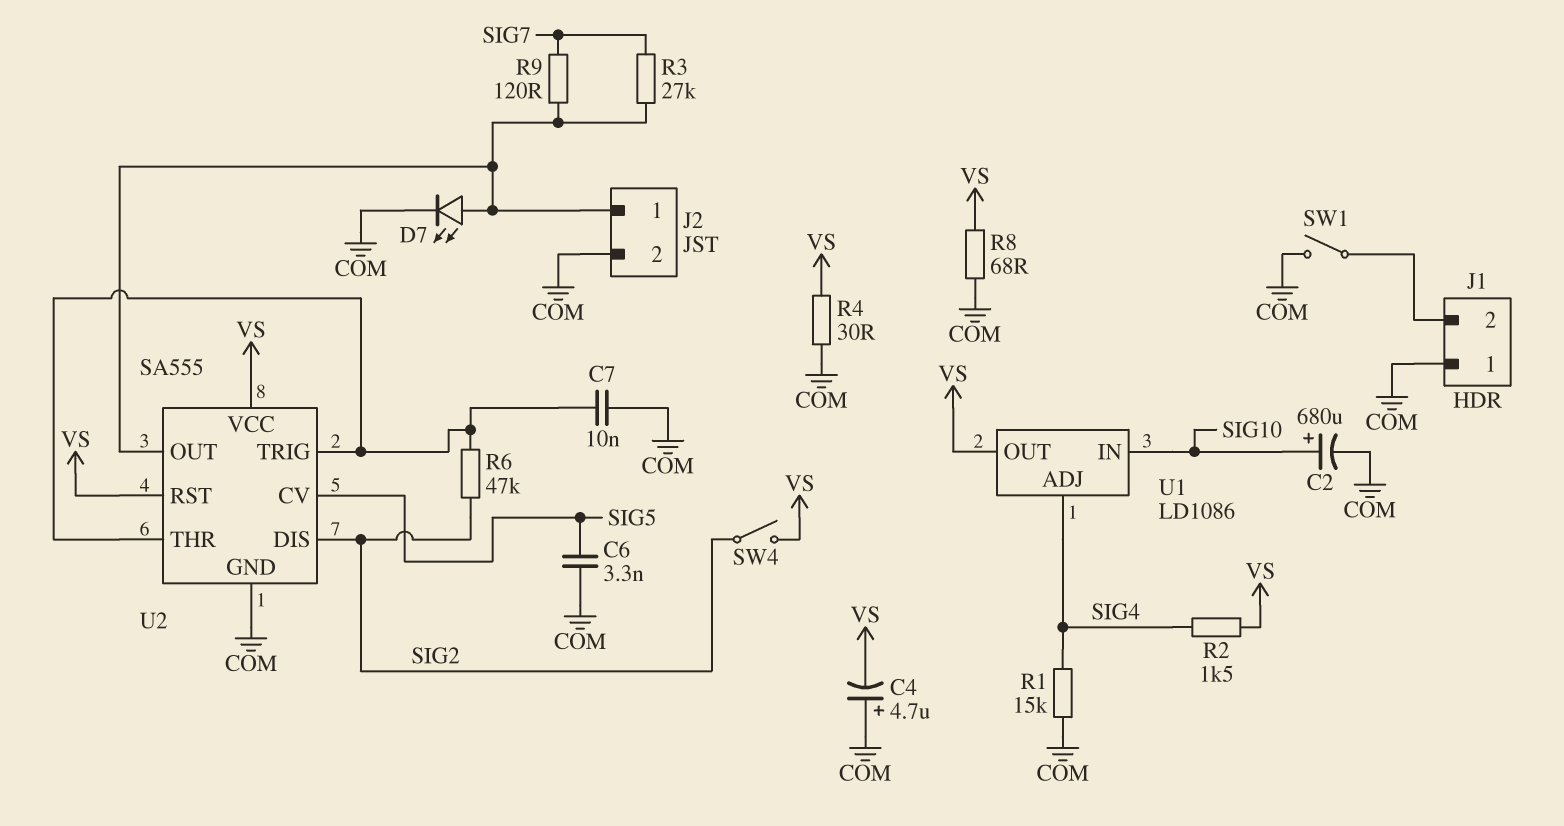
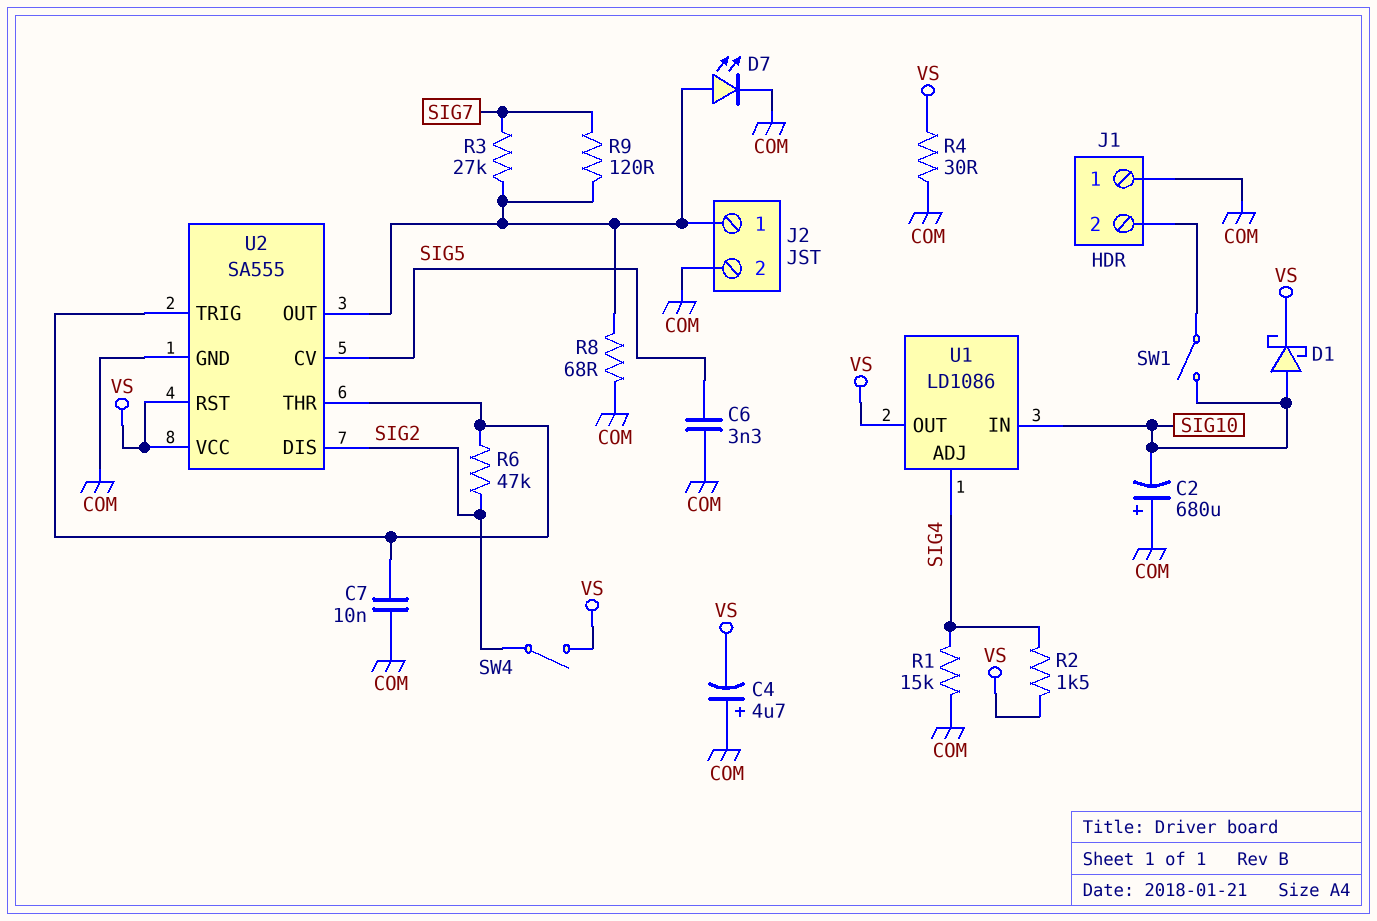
C2: 680uF (plus SIG10, minus COM) -> 680uF (plus COM, minus SIG10)
D1: none -> schottky (A SIG10, K VS)
R8: 68 (COM, VS) -> 68 (COM, J2/1)
SW1: switch (COM, J1/2) -> switch (J1/2, SIG10)

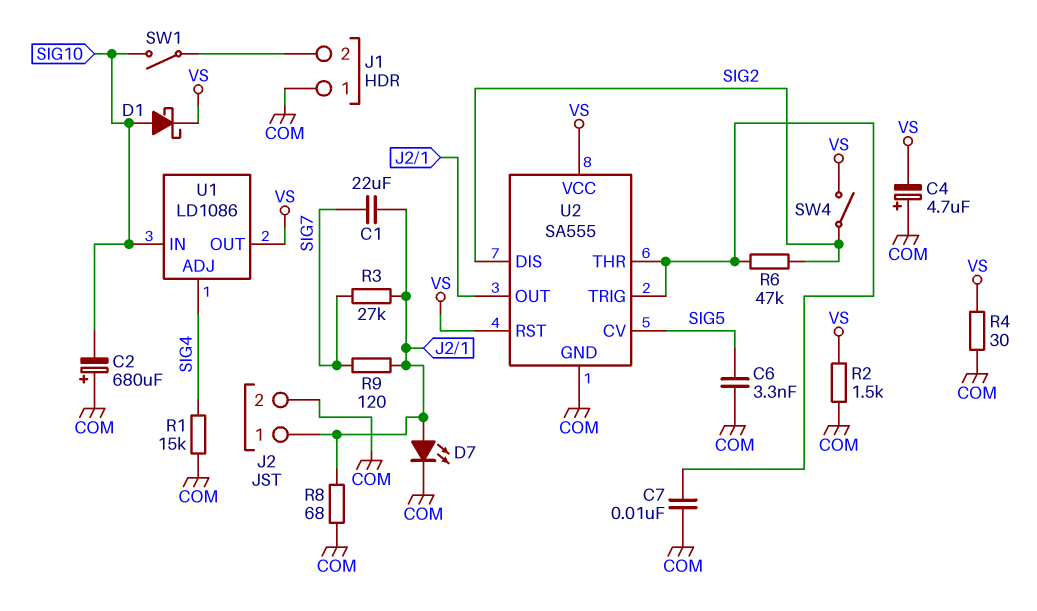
C1: none -> 22uF (J2/1, SIG7)
R2: 1.5k (SIG4, VS) -> 1.5k (COM, VS)

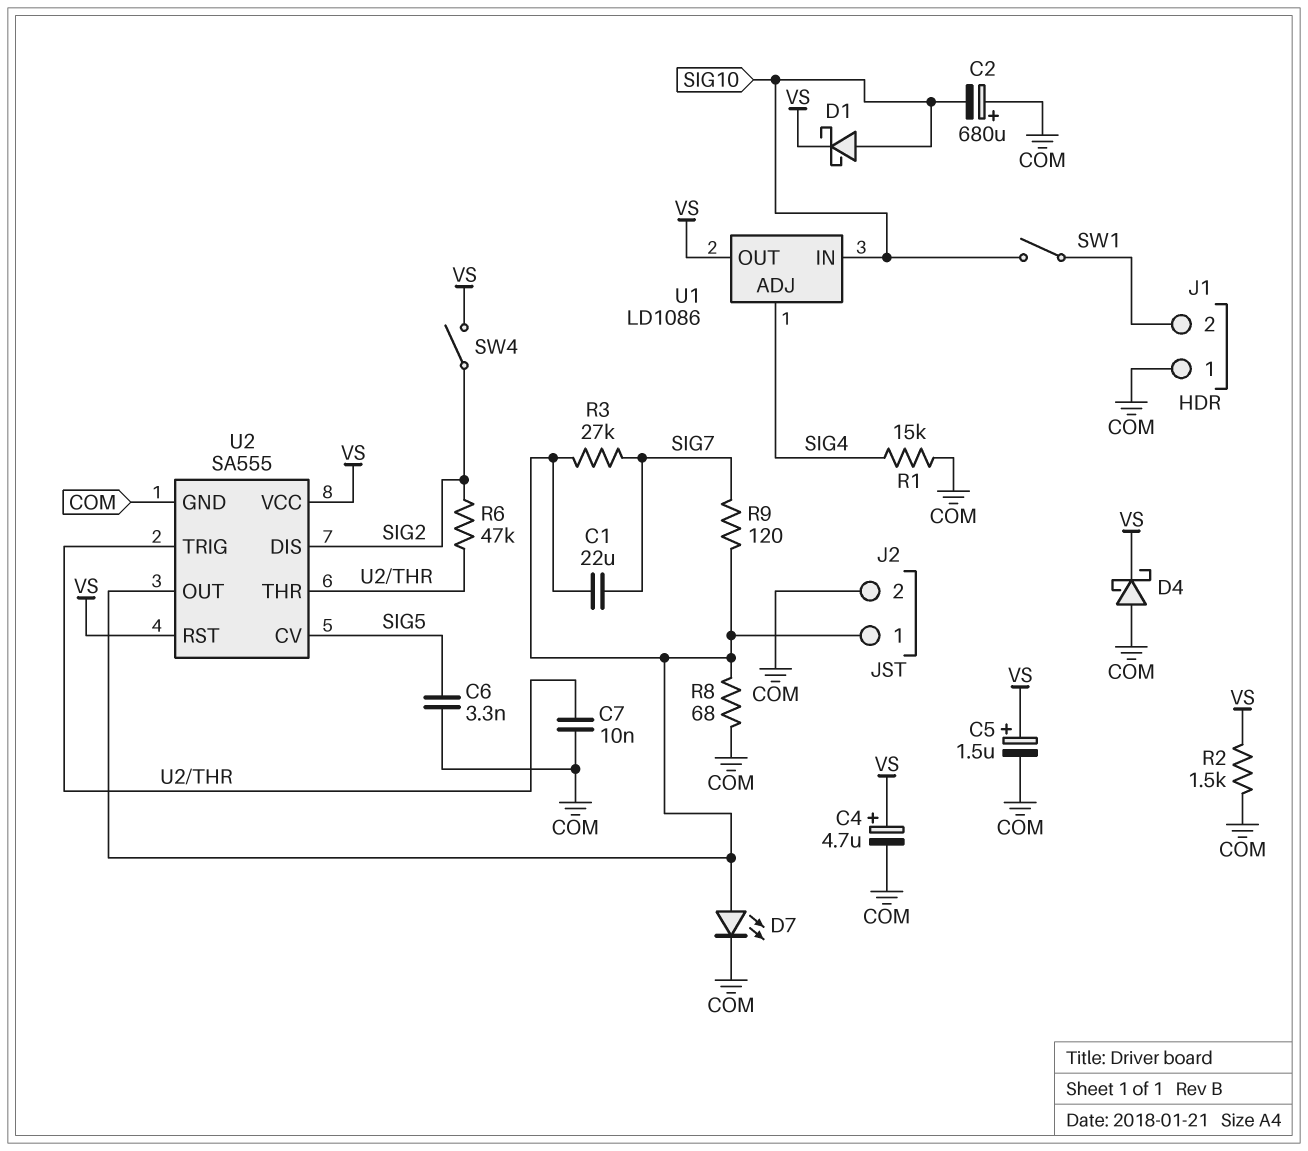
C4: 4.7uF (plus COM, minus VS) -> 4.7uF (plus VS, minus COM)
C5: none -> 1.5uF (plus VS, minus COM)
D4: none -> schottky (A COM, K VS)
R4: 30 (COM, VS) -> none

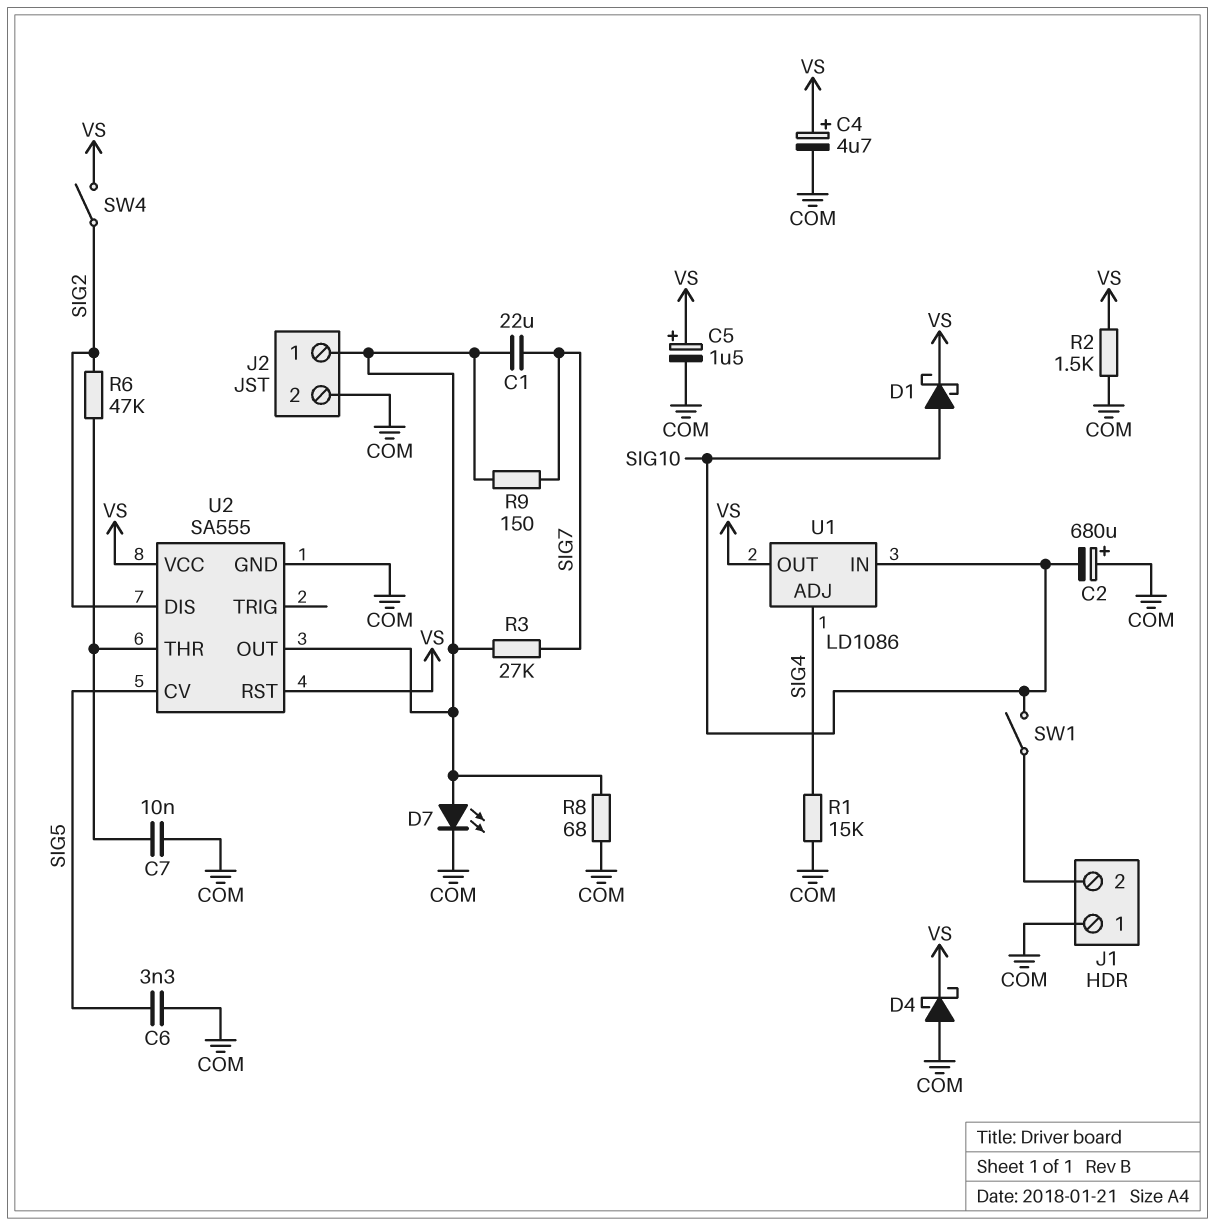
R9: 120 (J2/1, SIG7) -> 150 (J2/1, SIG7)
U2 pin TRIG: U2/THR -> none

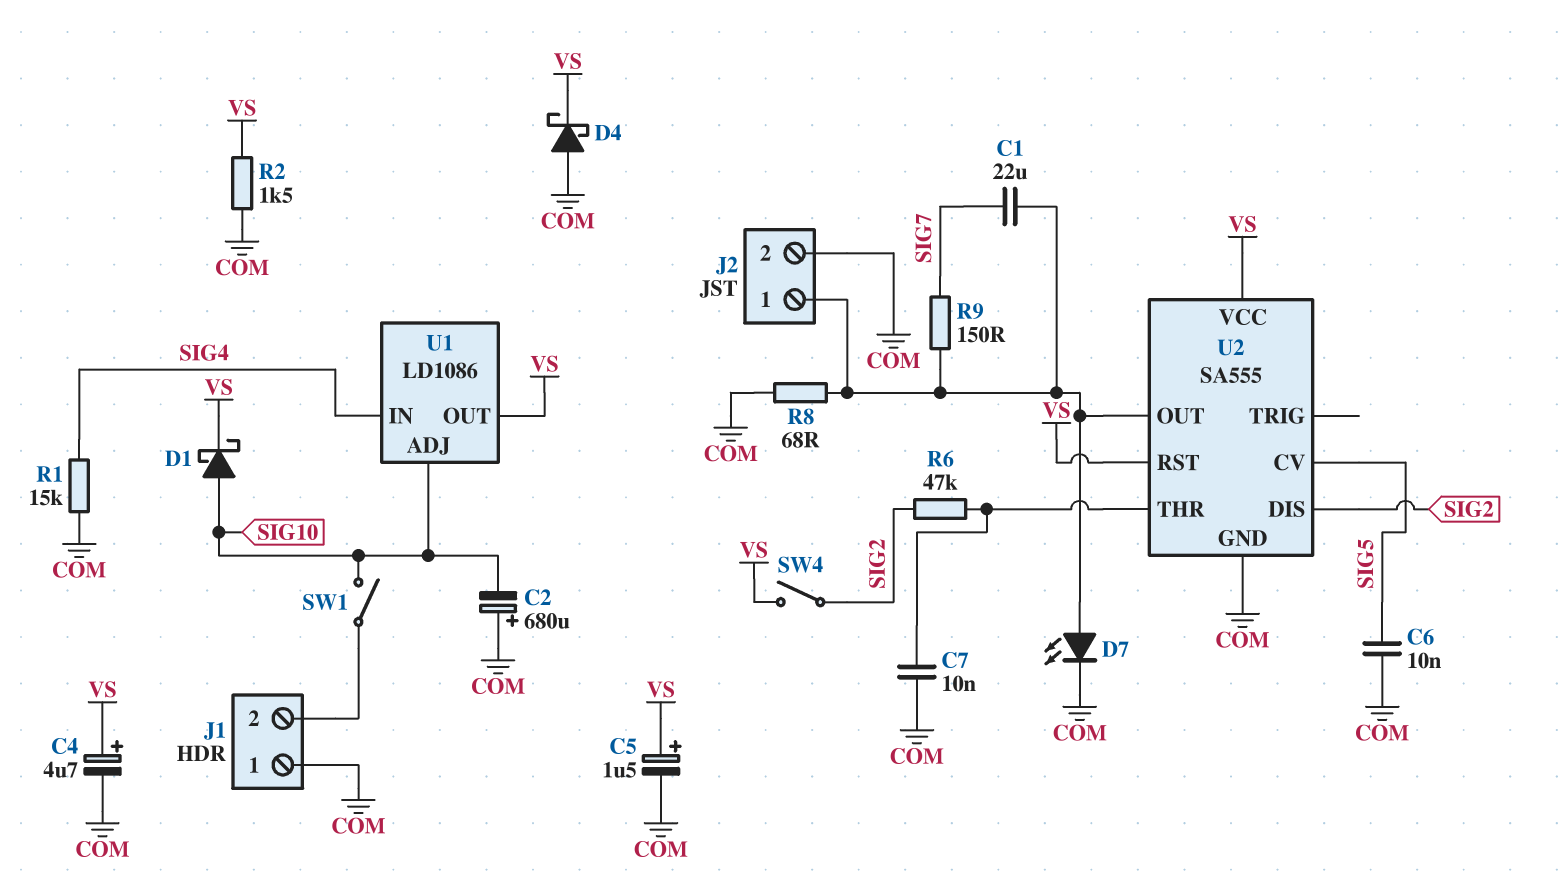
C6: 3.3nF (COM, SIG5) -> 10nF (COM, SIG5)
R3: 27k (J2/1, SIG7) -> none
U1 pin ADJ: SIG4 -> SIG10
U1 pin IN: SIG10 -> SIG4

